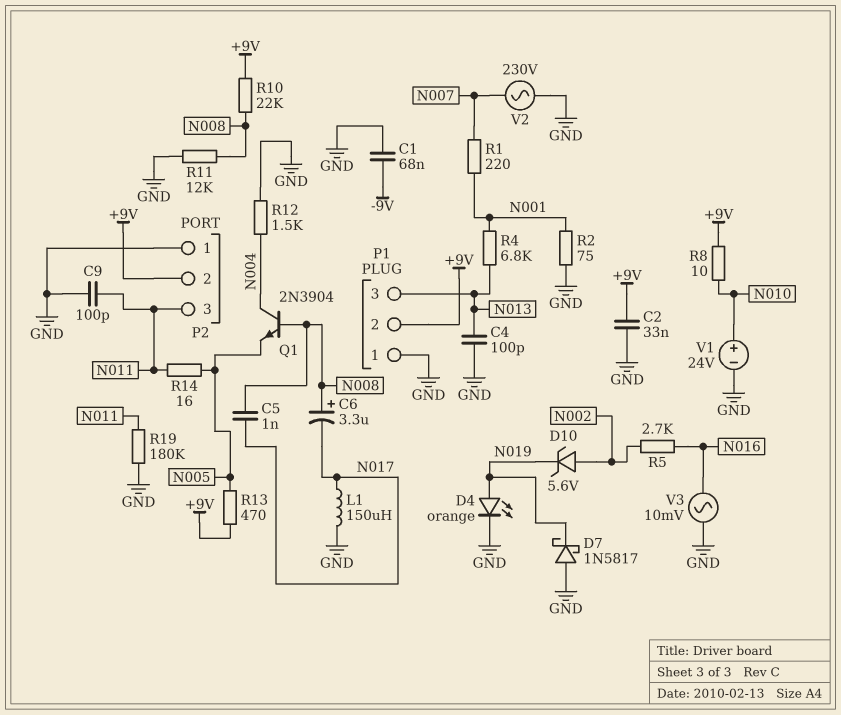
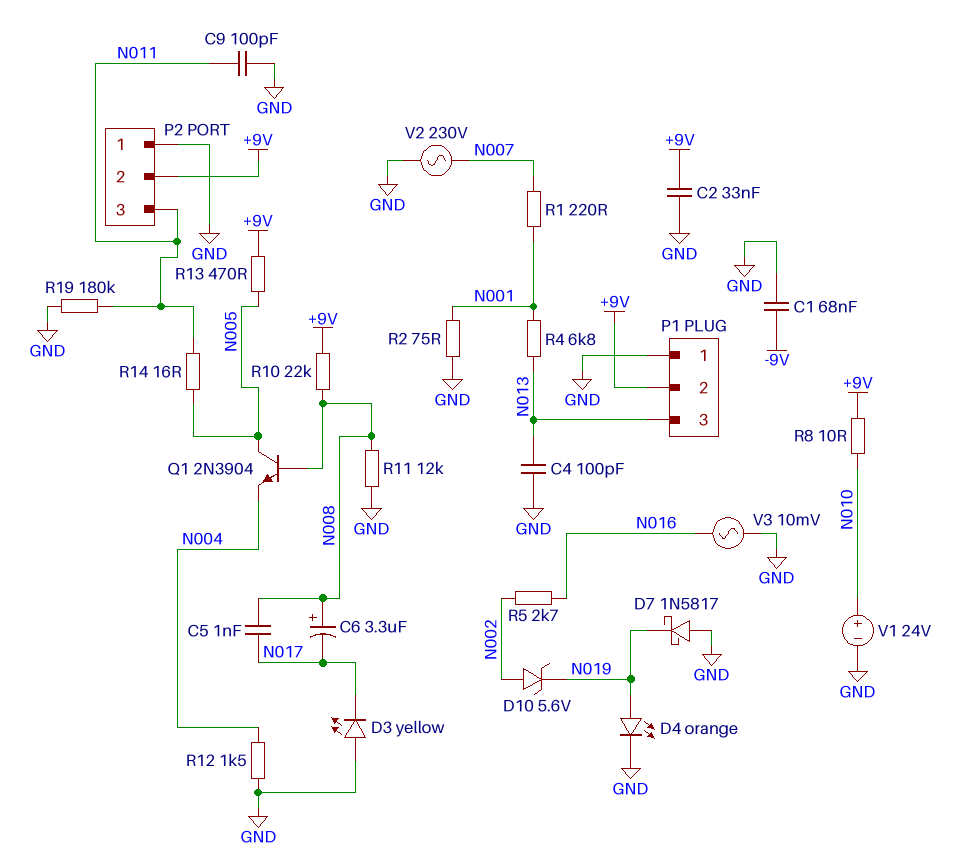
D3: none -> LED yellow (A GND, K N017)
L1: 150uH (GND, N017) -> none
Q1: NPN 2N3904 (B N008, C N004, E N005) -> NPN 2N3904 (B N008, C N005, E N004)

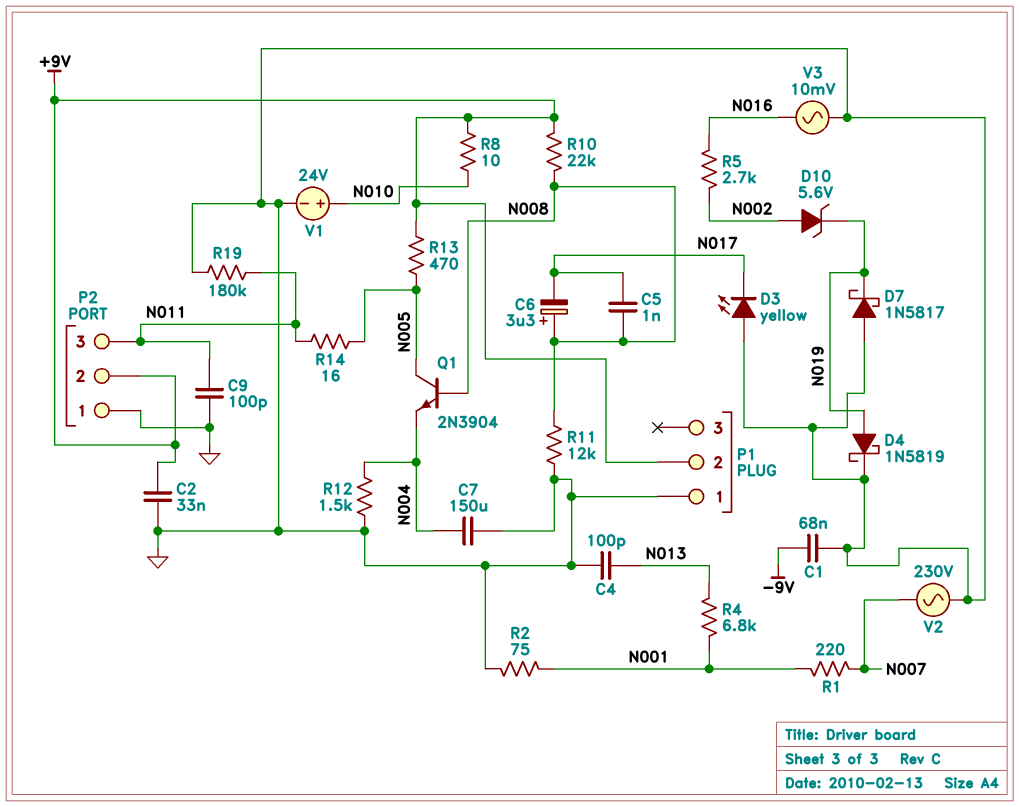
C7: none -> 150uF (GND, N004)
D4: LED orange (A N019, K GND) -> schottky 1N5819 (A N019, K GND)
P1 pin 3: N013 -> none

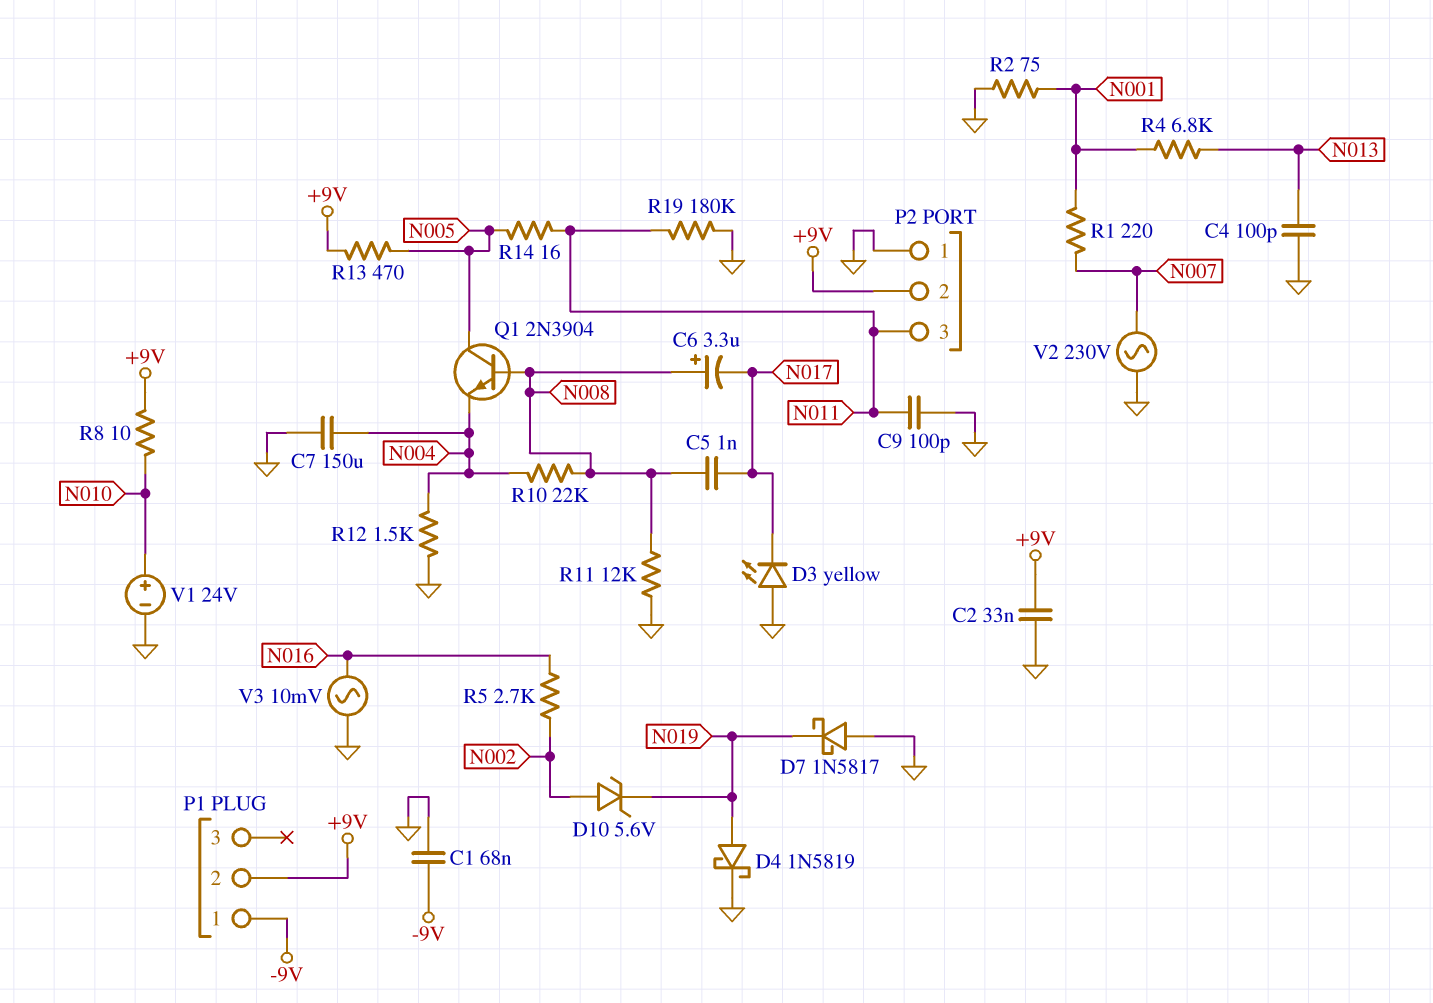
P1 pin 1: GND -> -9V
R10: 22k (+9V, N008) -> 22k (N004, N008)

